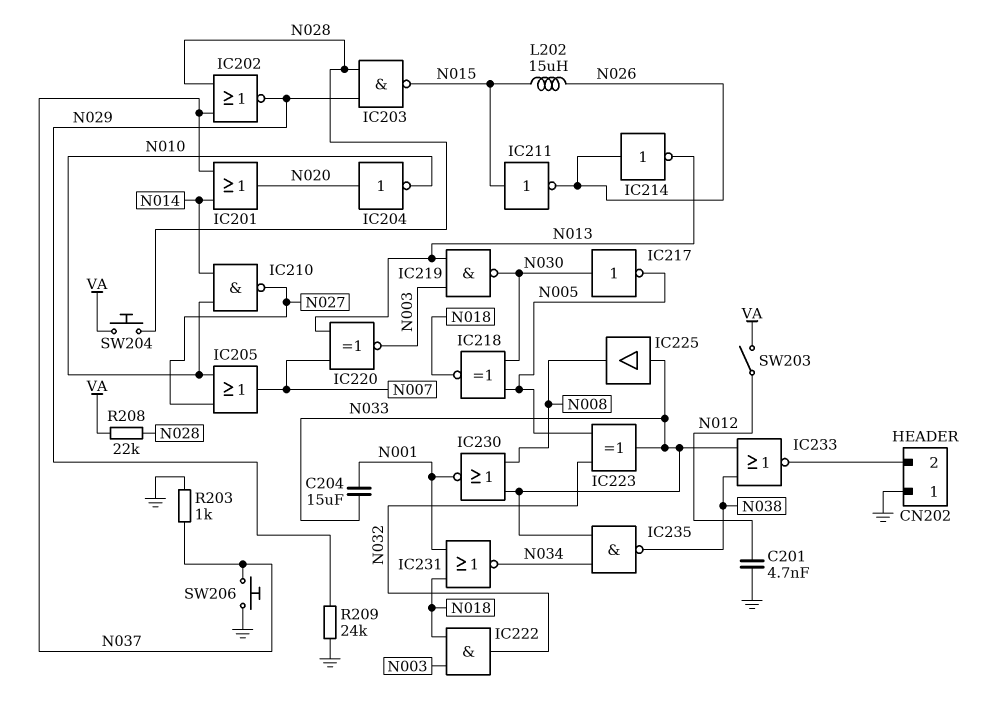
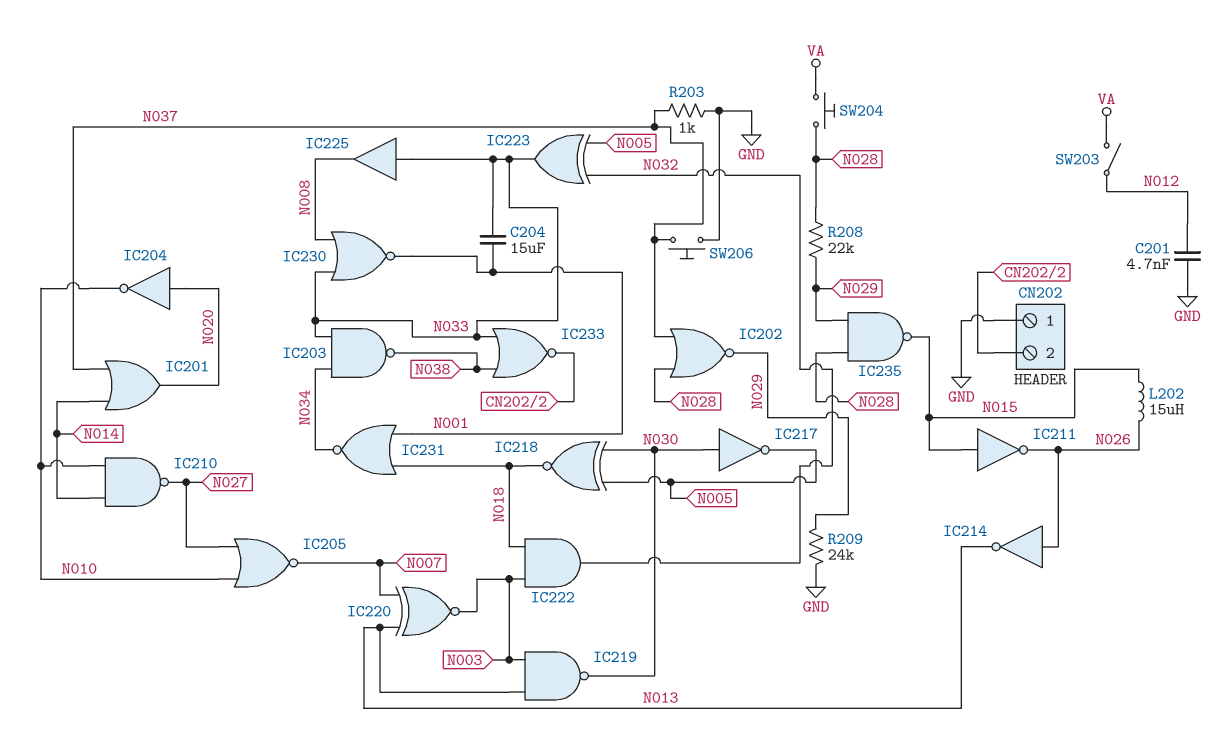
IC203: NAND (in N028, in N029, out N015) -> NAND (in N033, in N034, out N038)
IC205: OR (in N010, in N027, out N007) -> NOR (in N010, in N027, out N007)
IC235: NAND (in N033, in N034, out N038) -> NAND (in N028, in N029, out N015)
R208: 22k (N028, VA) -> 22k (N028, N029)

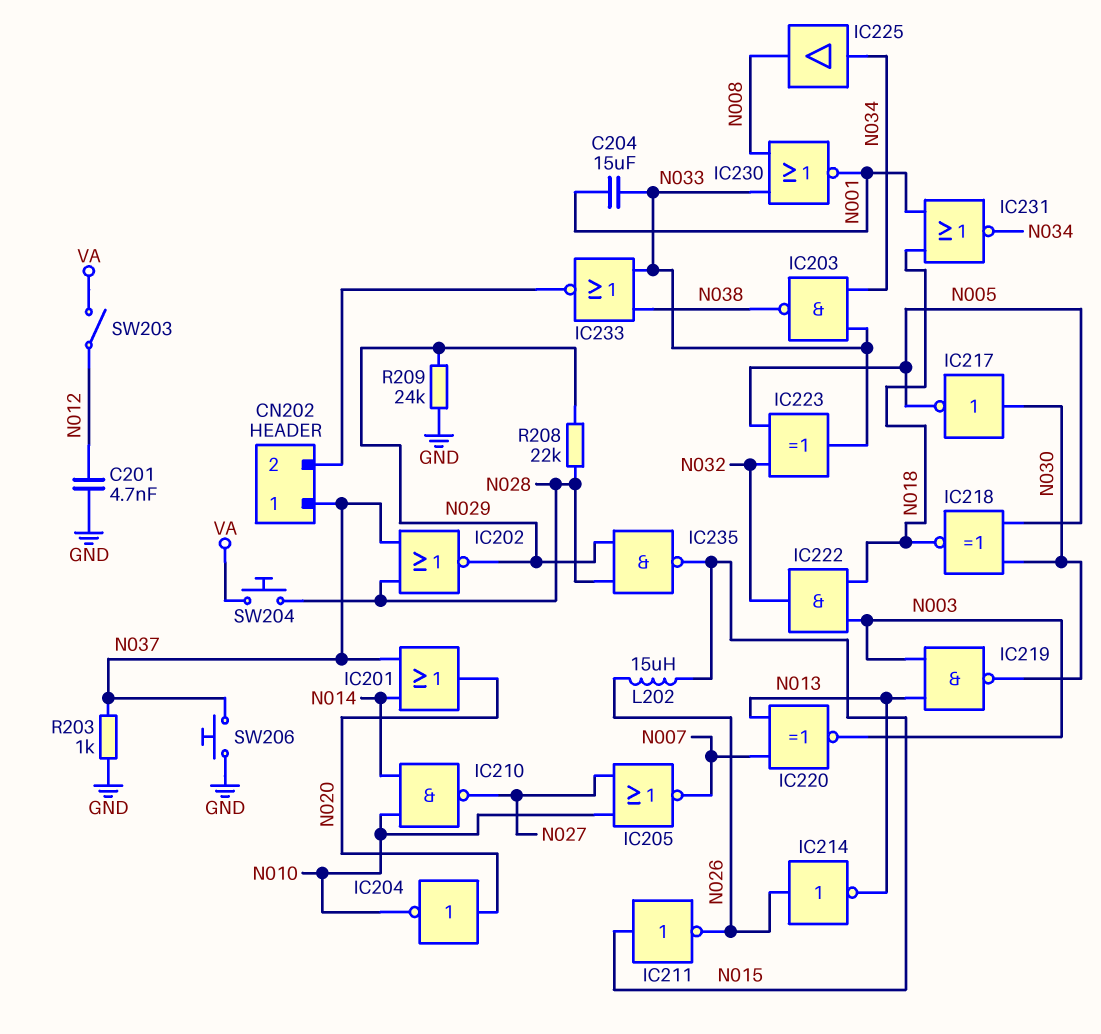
CN202 pin 1: GND -> N037
IC225: buffer (in N033, out N008) -> buffer (in N034, out N008)

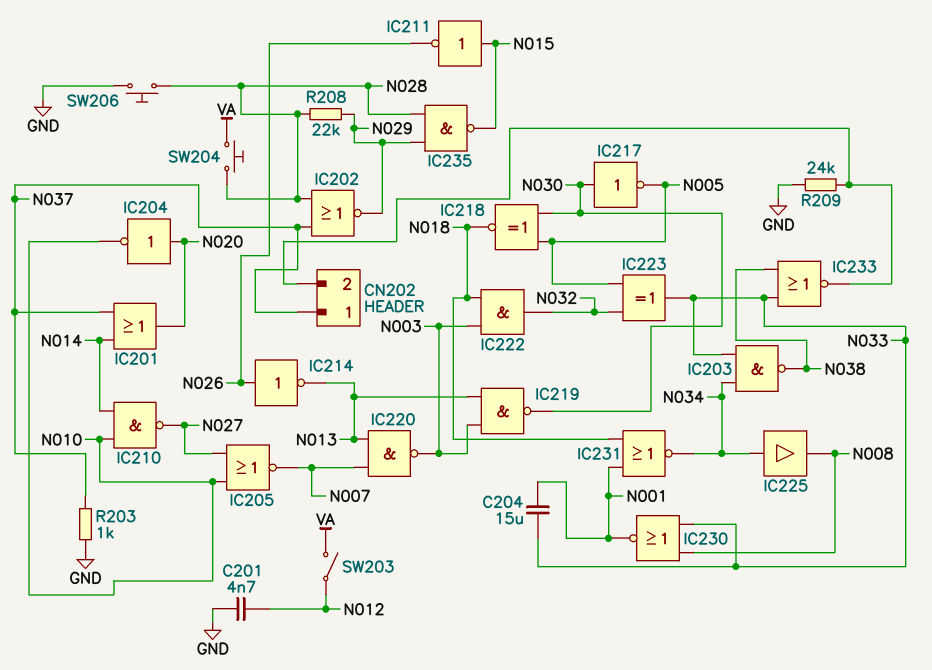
IC220: XNOR (in N007, in N013, out N003) -> NAND (in N007, in N013, out N003)
L202: 15uH (N015, N026) -> none
R209: 24k (GND, N029) -> 24k (CN202/2, GND)
SW206: button (GND, N037) -> button (GND, N028)

